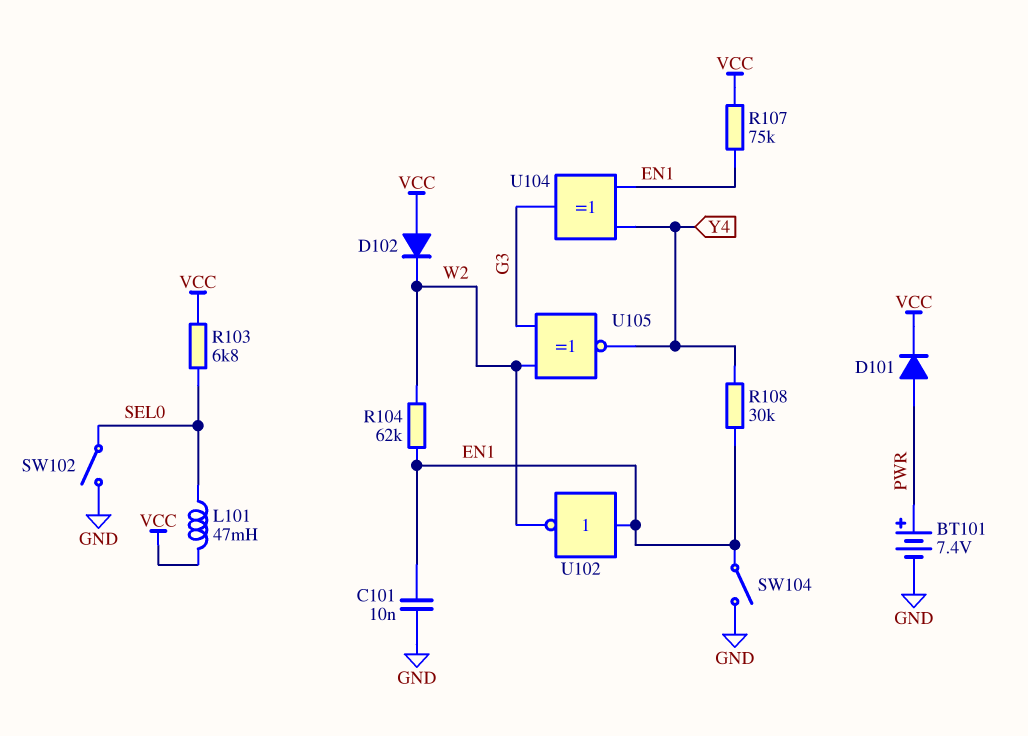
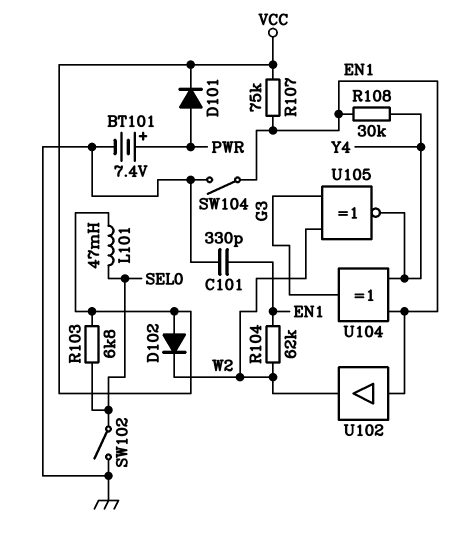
C101: 10nF (EN1, GND) -> 330pF (EN1, GND)
U102: NOT (in EN1, out W2) -> buffer (in EN1, out W2)

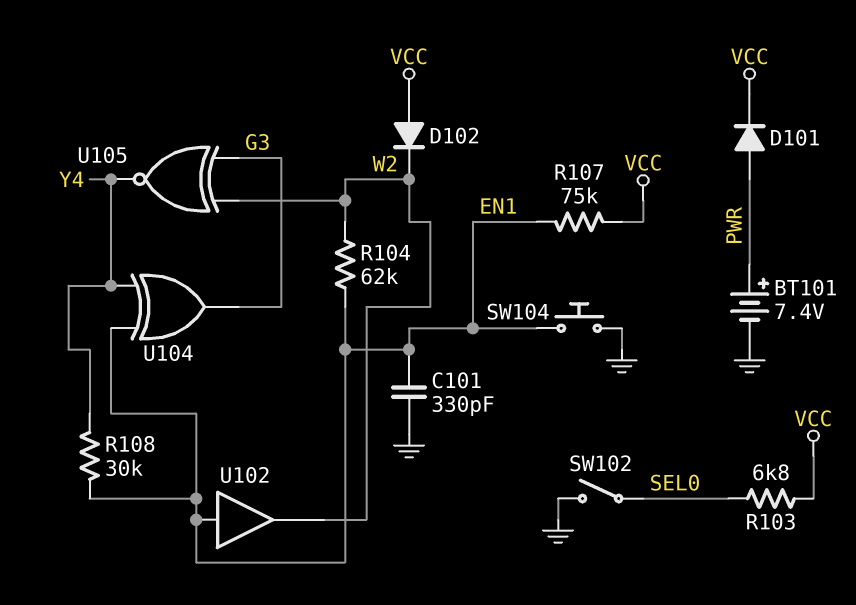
L101: 47mH (SEL0, VCC) -> none
SW104: switch (EN1, GND) -> button (EN1, GND)

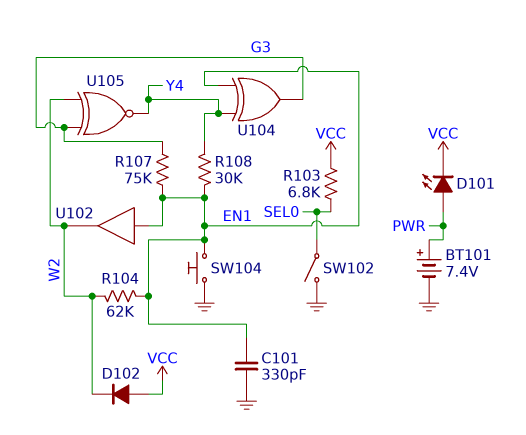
D101: diode (A PWR, K VCC) -> LED (A PWR, K VCC)
R107: 75k (EN1, VCC) -> 75k (EN1, G3)

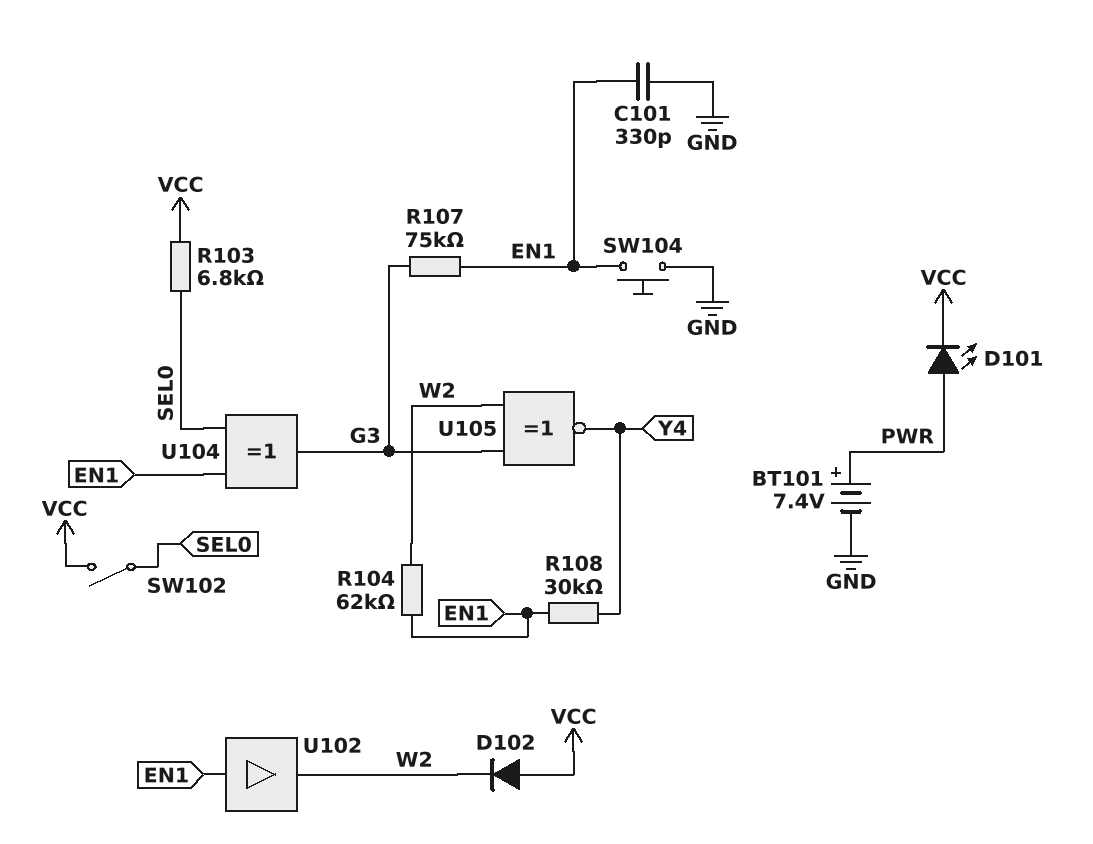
SW102: switch (GND, SEL0) -> switch (SEL0, VCC)
U104: XOR (in EN1, in Y4, out G3) -> XOR (in EN1, in SEL0, out G3)

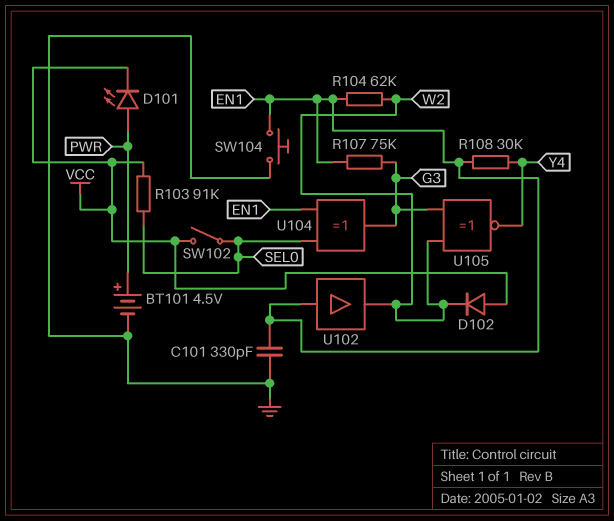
BT101: 7.4V (plus PWR, minus GND) -> 4.5V (plus PWR, minus GND)
R103: 6.8k (SEL0, VCC) -> 91k (SEL0, VCC)

